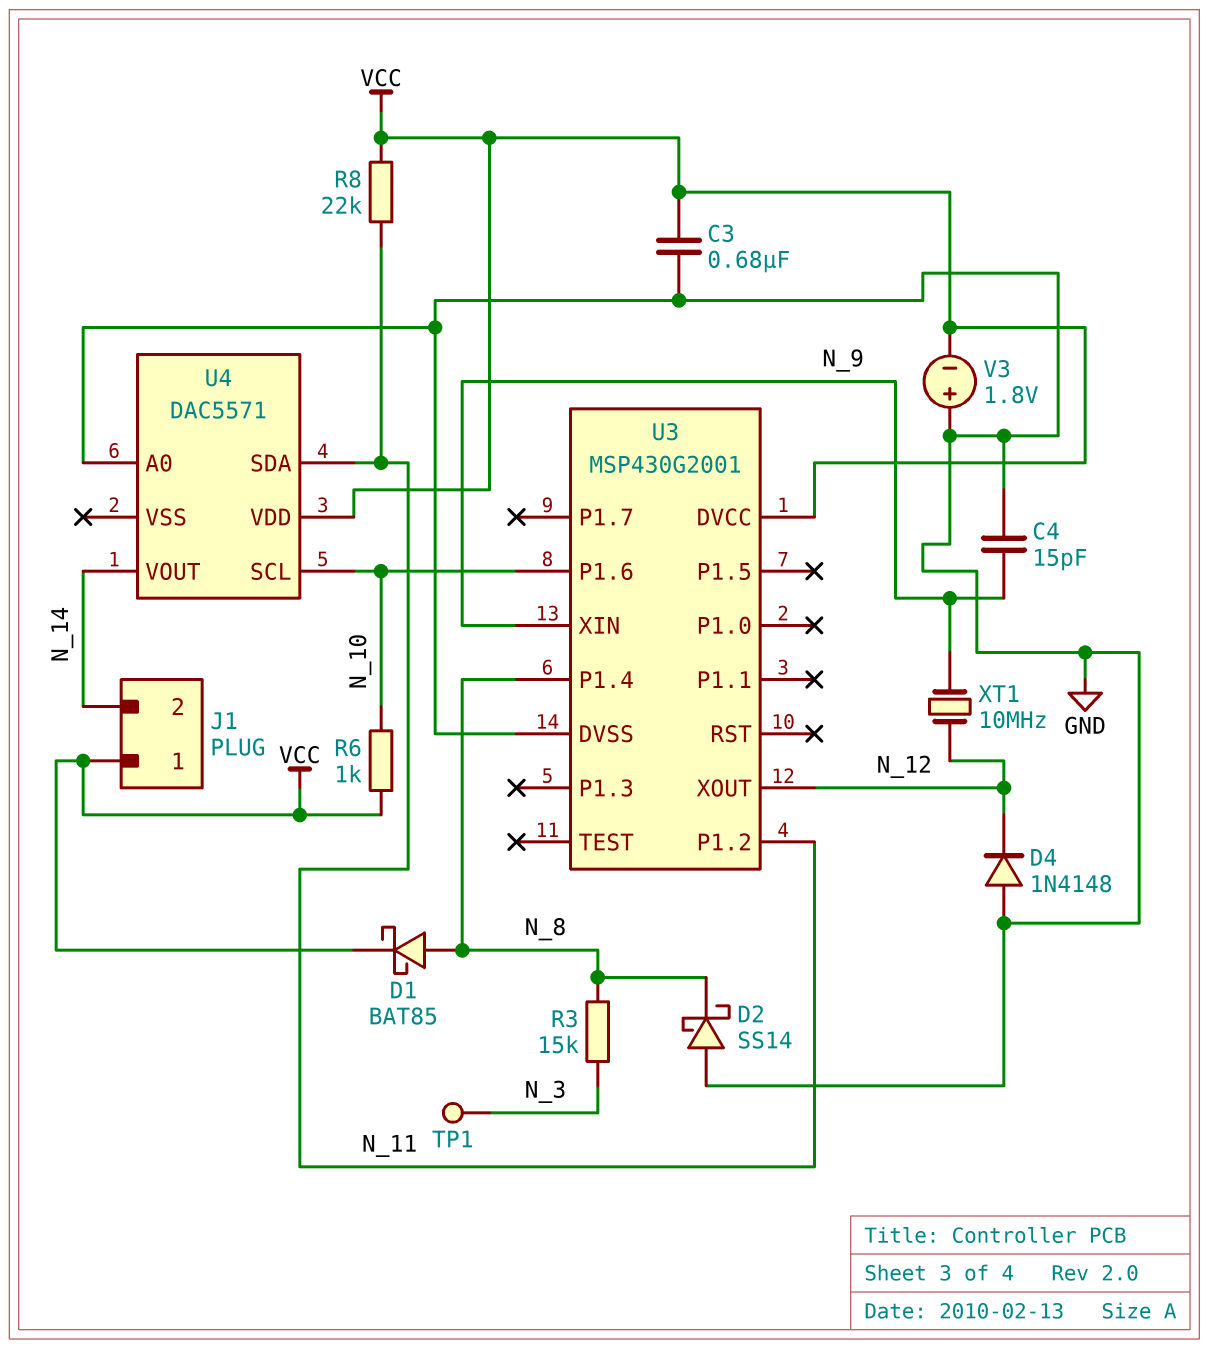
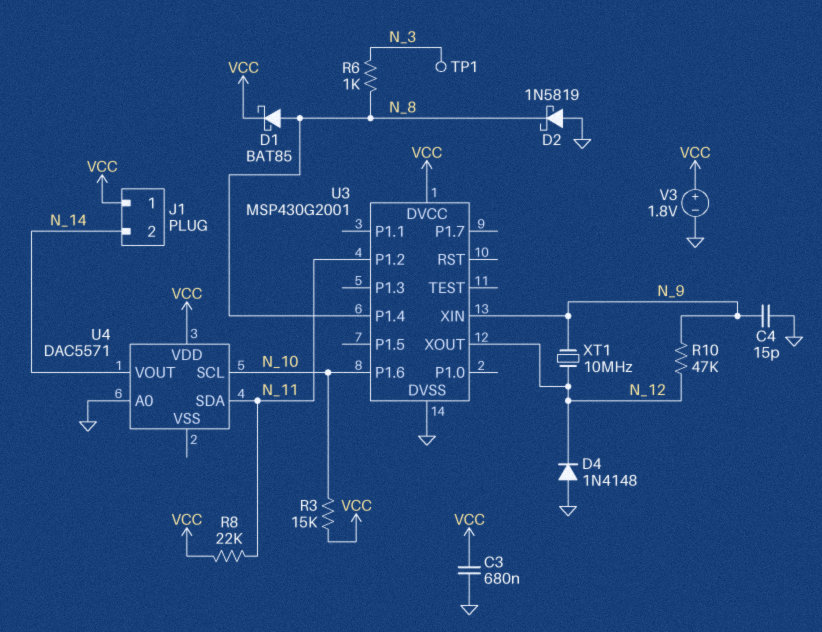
D2: schottky SS14 (A GND, K N_8) -> schottky 1N5819 (A GND, K N_8)
R3: 15k (N_3, N_8) -> 15k (N_10, VCC)
R6: 1k (N_10, VCC) -> 1k (N_3, N_8)
R10: none -> 47k (N_9, N_12)
V3: 1.8V (plus GND, minus VCC) -> 1.8V (plus VCC, minus GND)

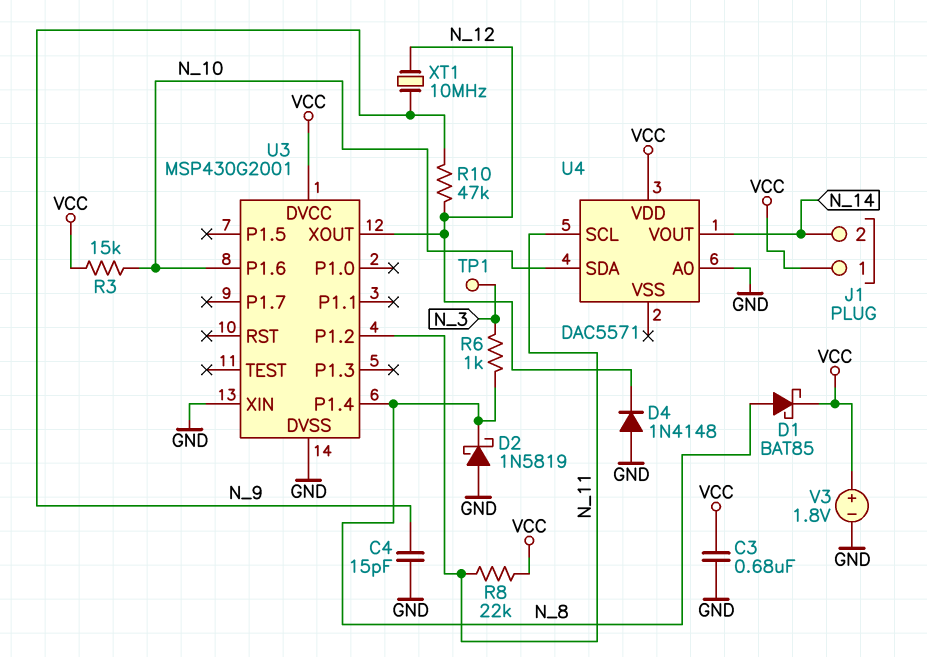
U3 pin XIN: N_9 -> GND
U4 pin SCL: N_10 -> N_11
U4 pin SDA: N_11 -> N_10

